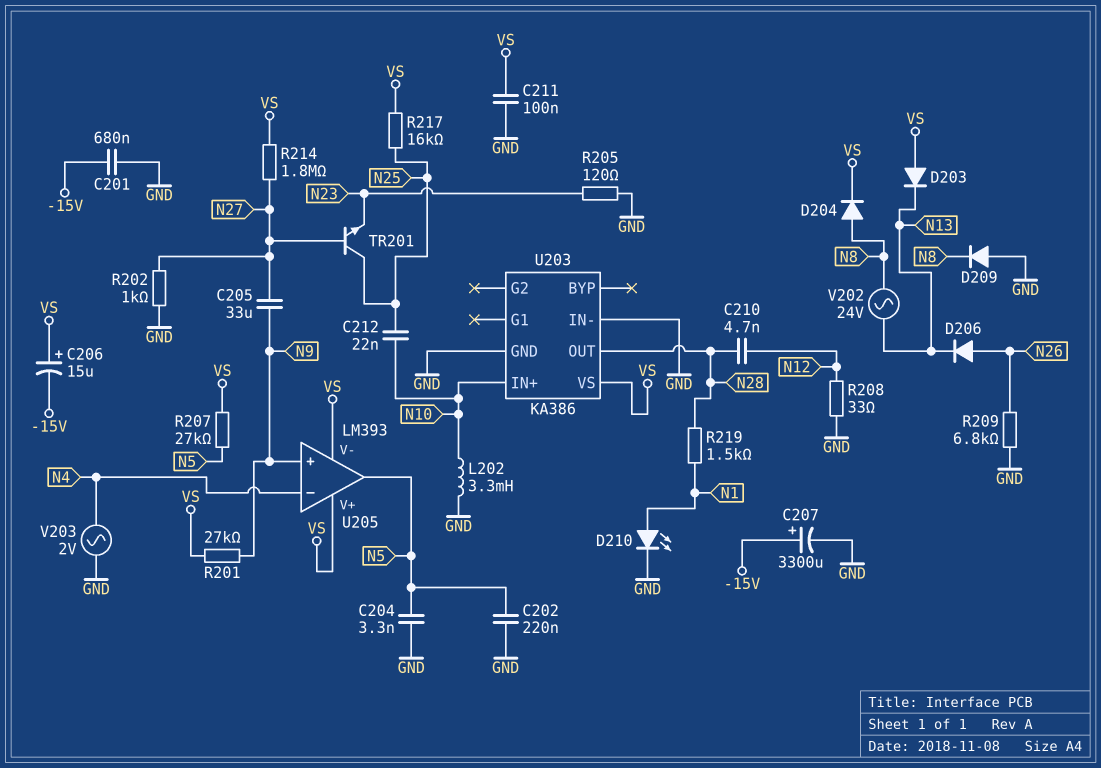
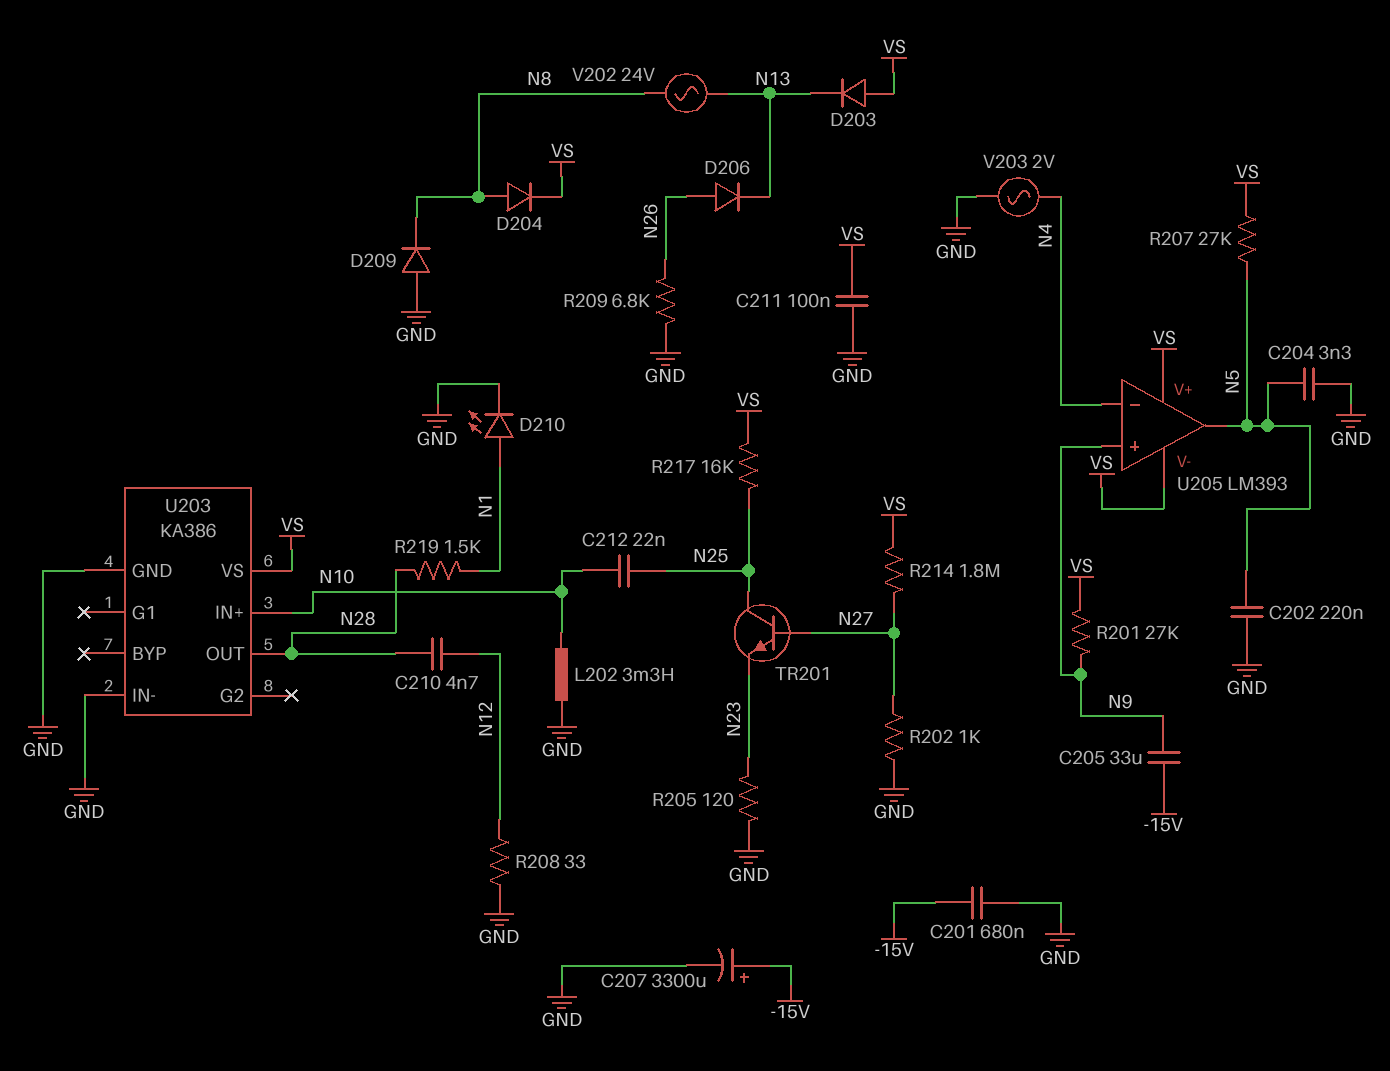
C205: 33uF (N9, N27) -> 33uF (-15V, N9)
C206: 15uF (plus VS, minus -15V) -> none

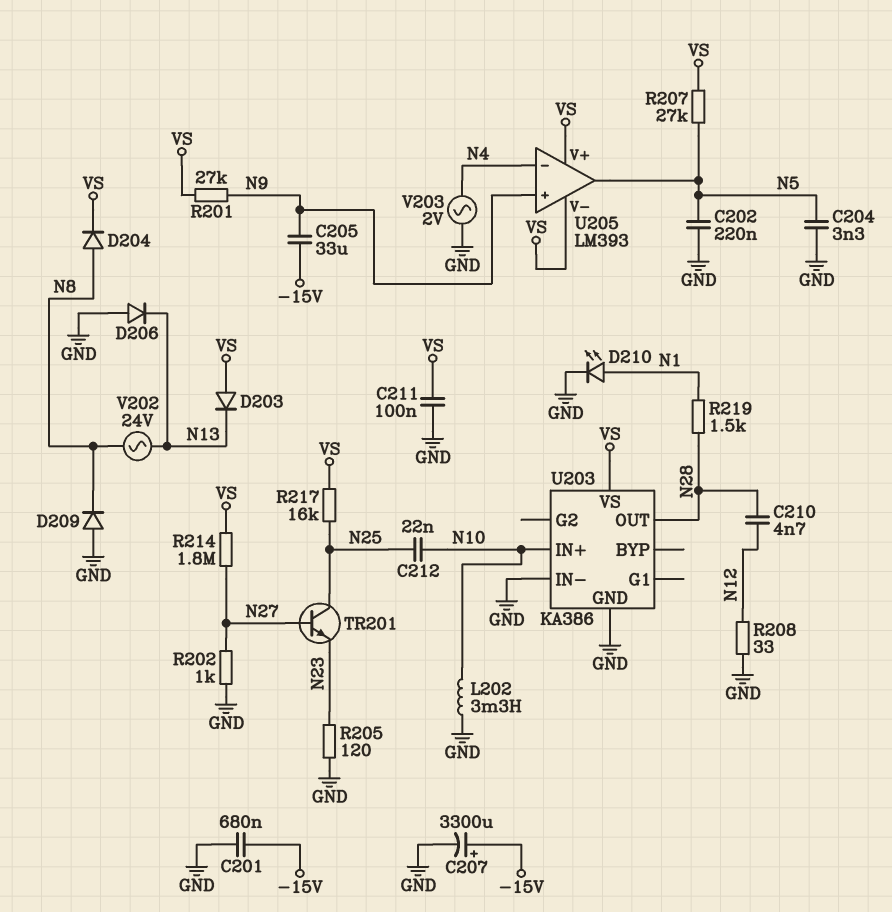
D206: diode (A N26, K N13) -> diode (A GND, K N13)
R209: 6.8k (GND, N26) -> none

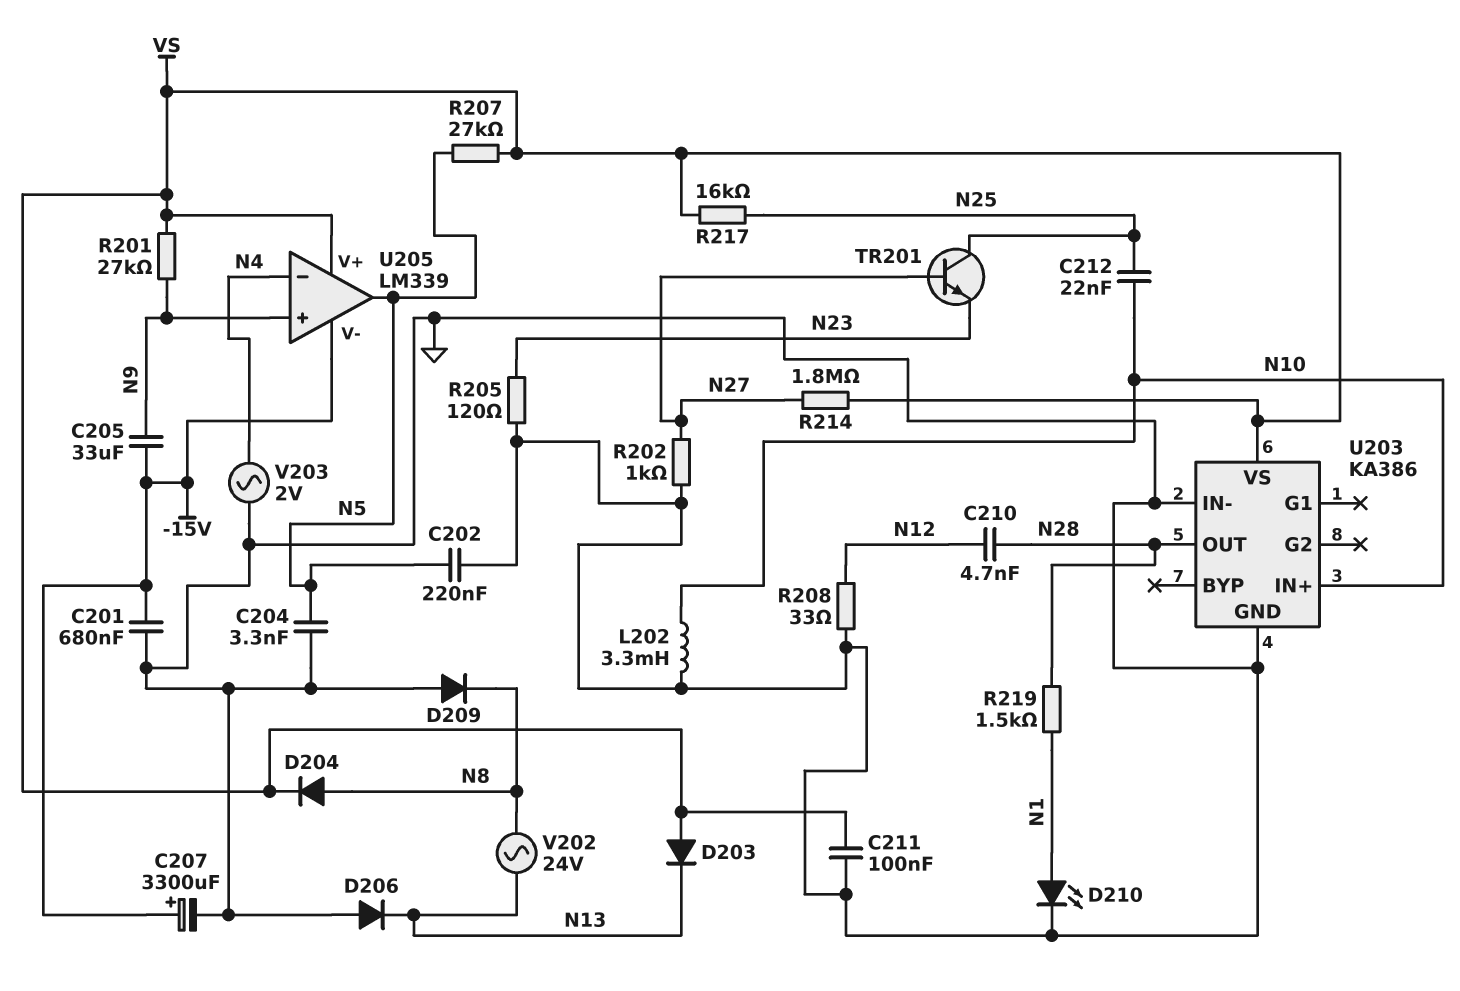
U205: LM393 -> LM339
U205 pin V-: VS -> -15V

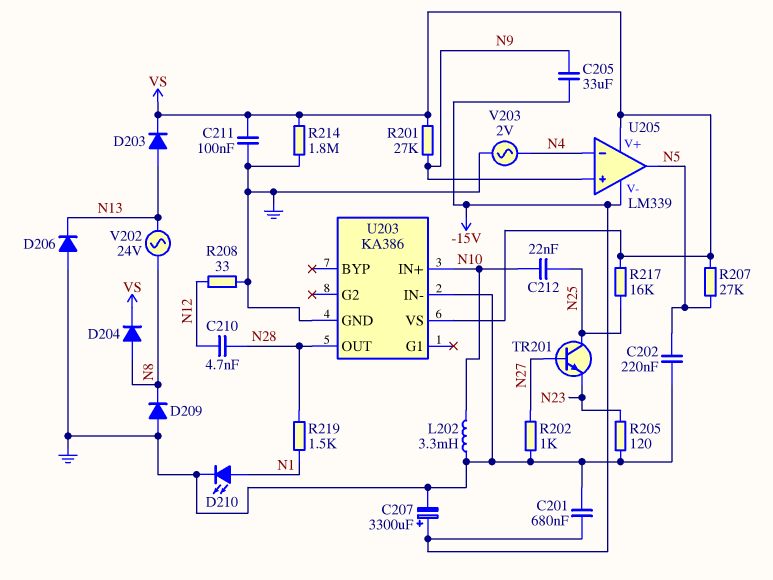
C204: 3.3nF (GND, N5) -> none
D203: diode (A VS, K N13) -> diode (A N13, K VS)
R214: 1.8M (N27, VS) -> 1.8M (GND, VS)

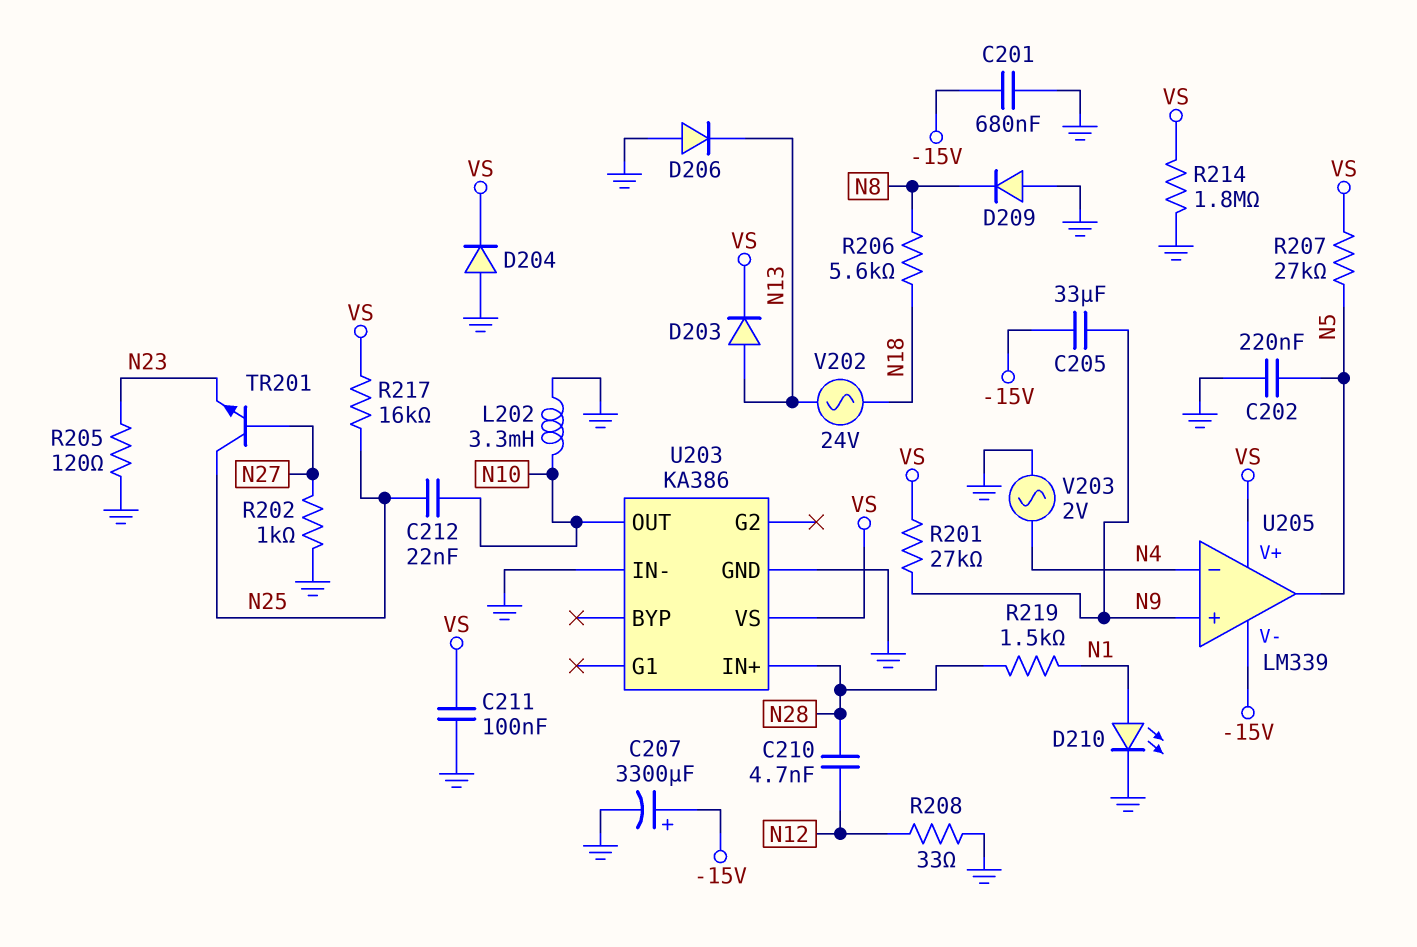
D204: diode (A N8, K VS) -> diode (A GND, K VS)
R206: none -> 5.6k (N8, N18)
U203 pin IN+: N10 -> N28
U203 pin OUT: N28 -> N10
V202: AC 24V (N8, N13) -> AC 24V (N13, N18)

